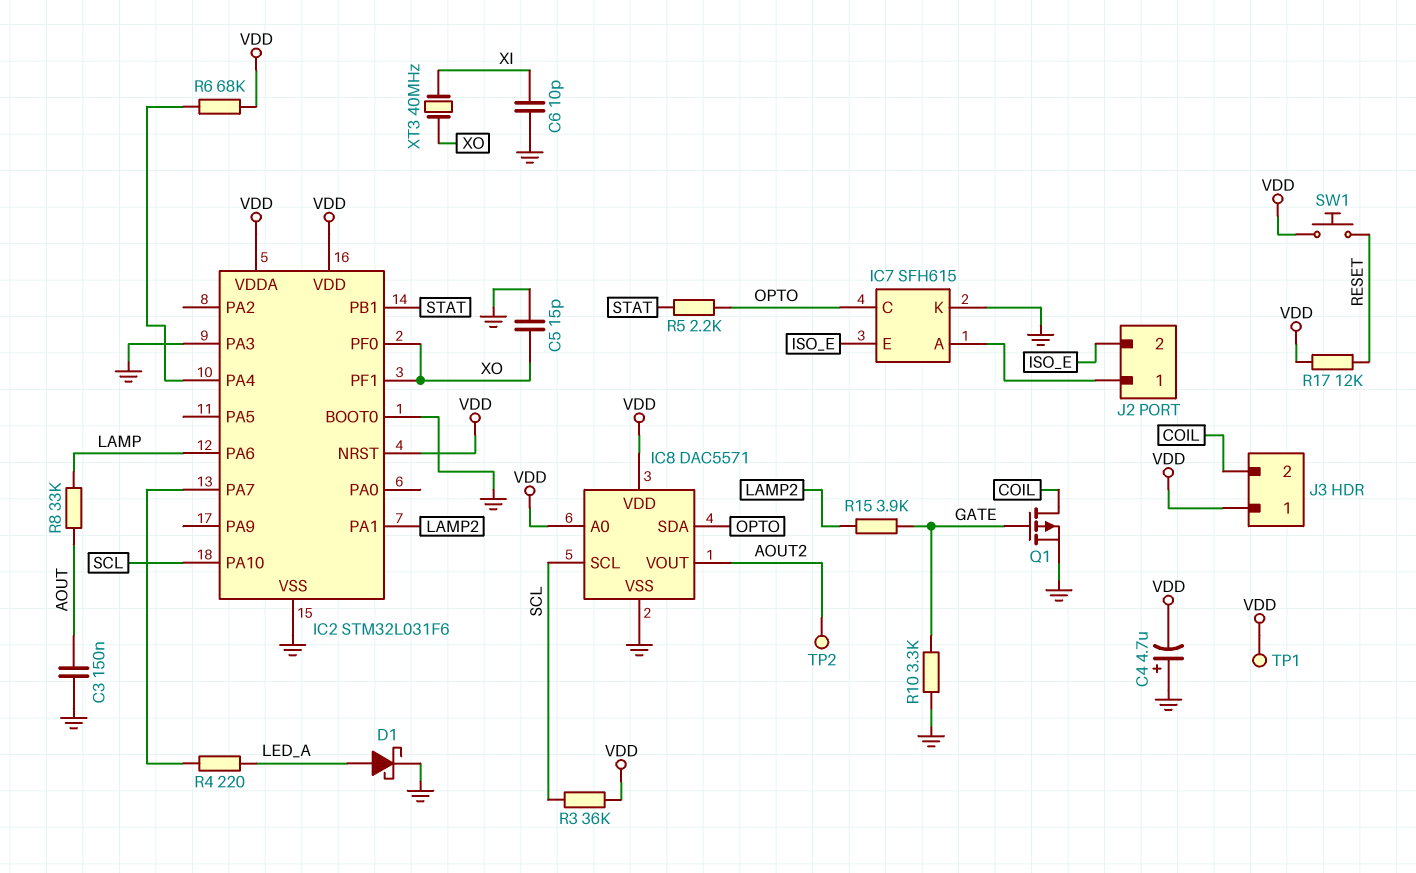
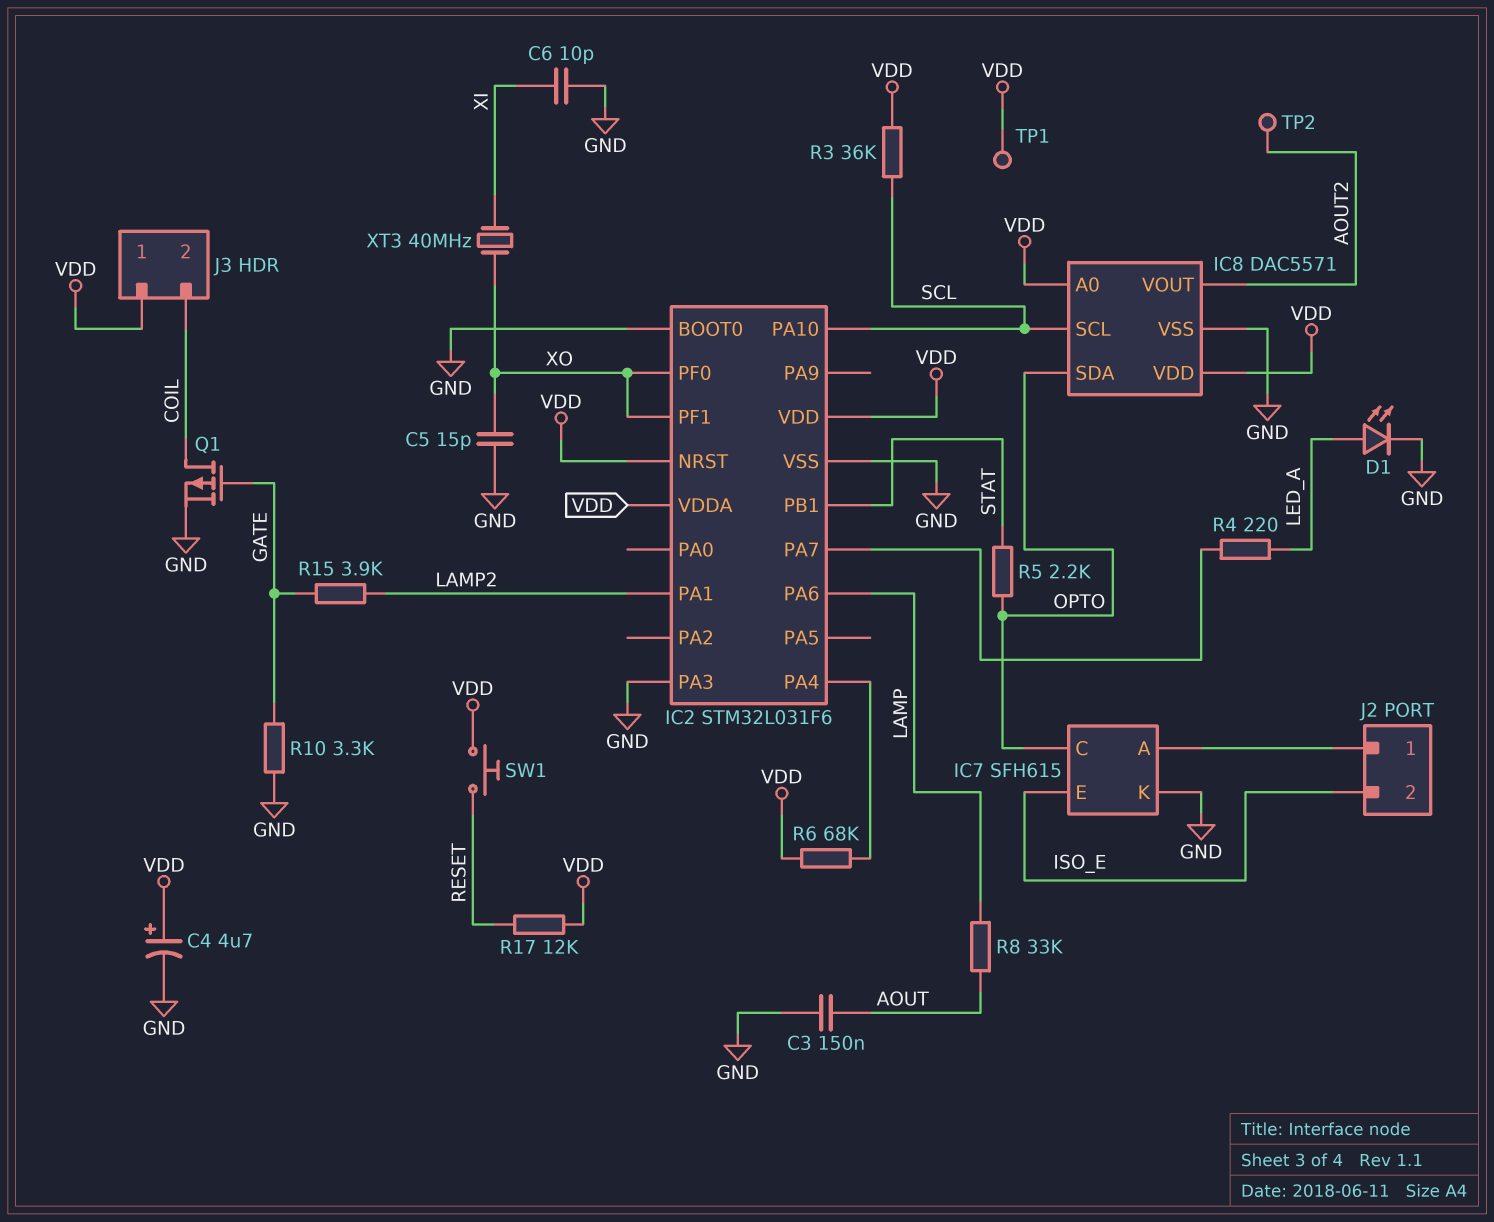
C4: 4.7uF (plus GND, minus VDD) -> 4.7uF (plus VDD, minus GND)
D1: schottky (A LED_A, K GND) -> LED (A LED_A, K GND)

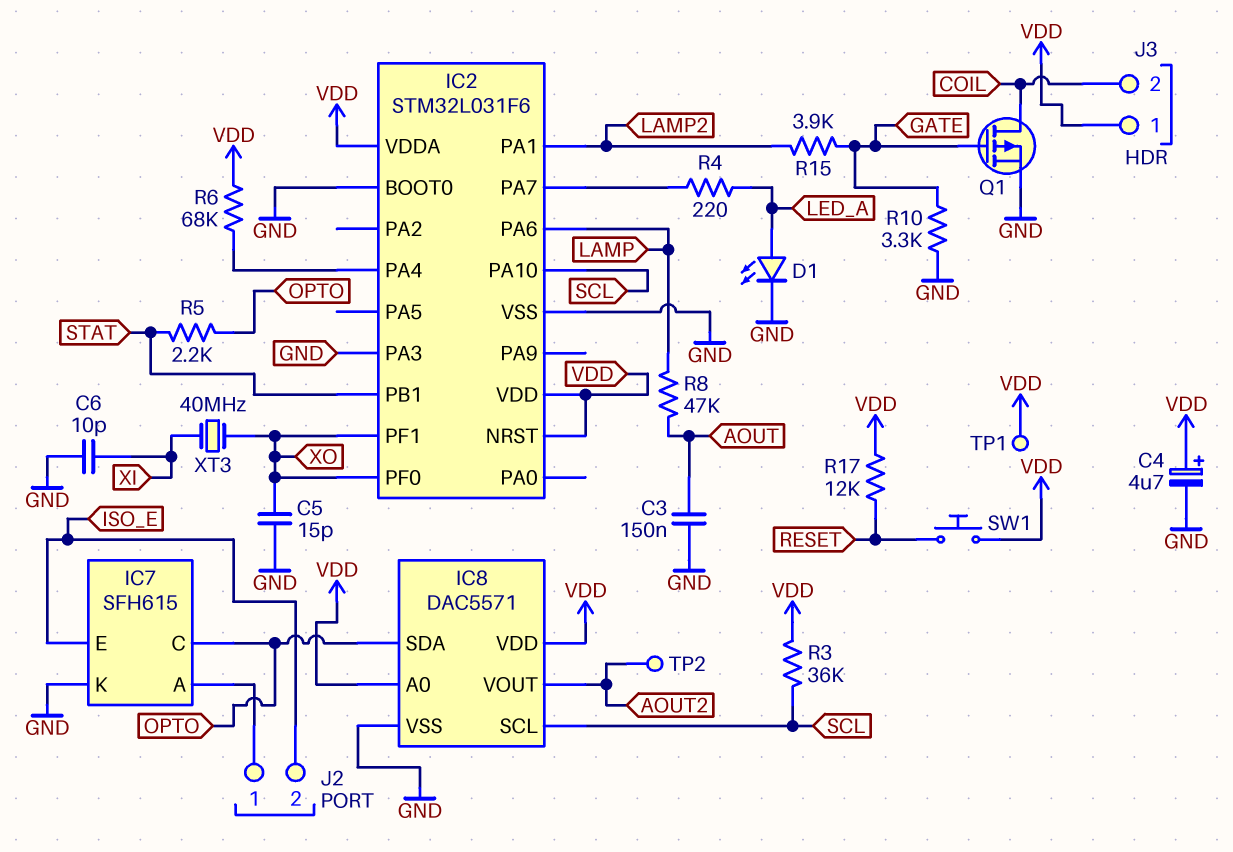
R8: 33k (AOUT, LAMP) -> 47k (AOUT, LAMP)

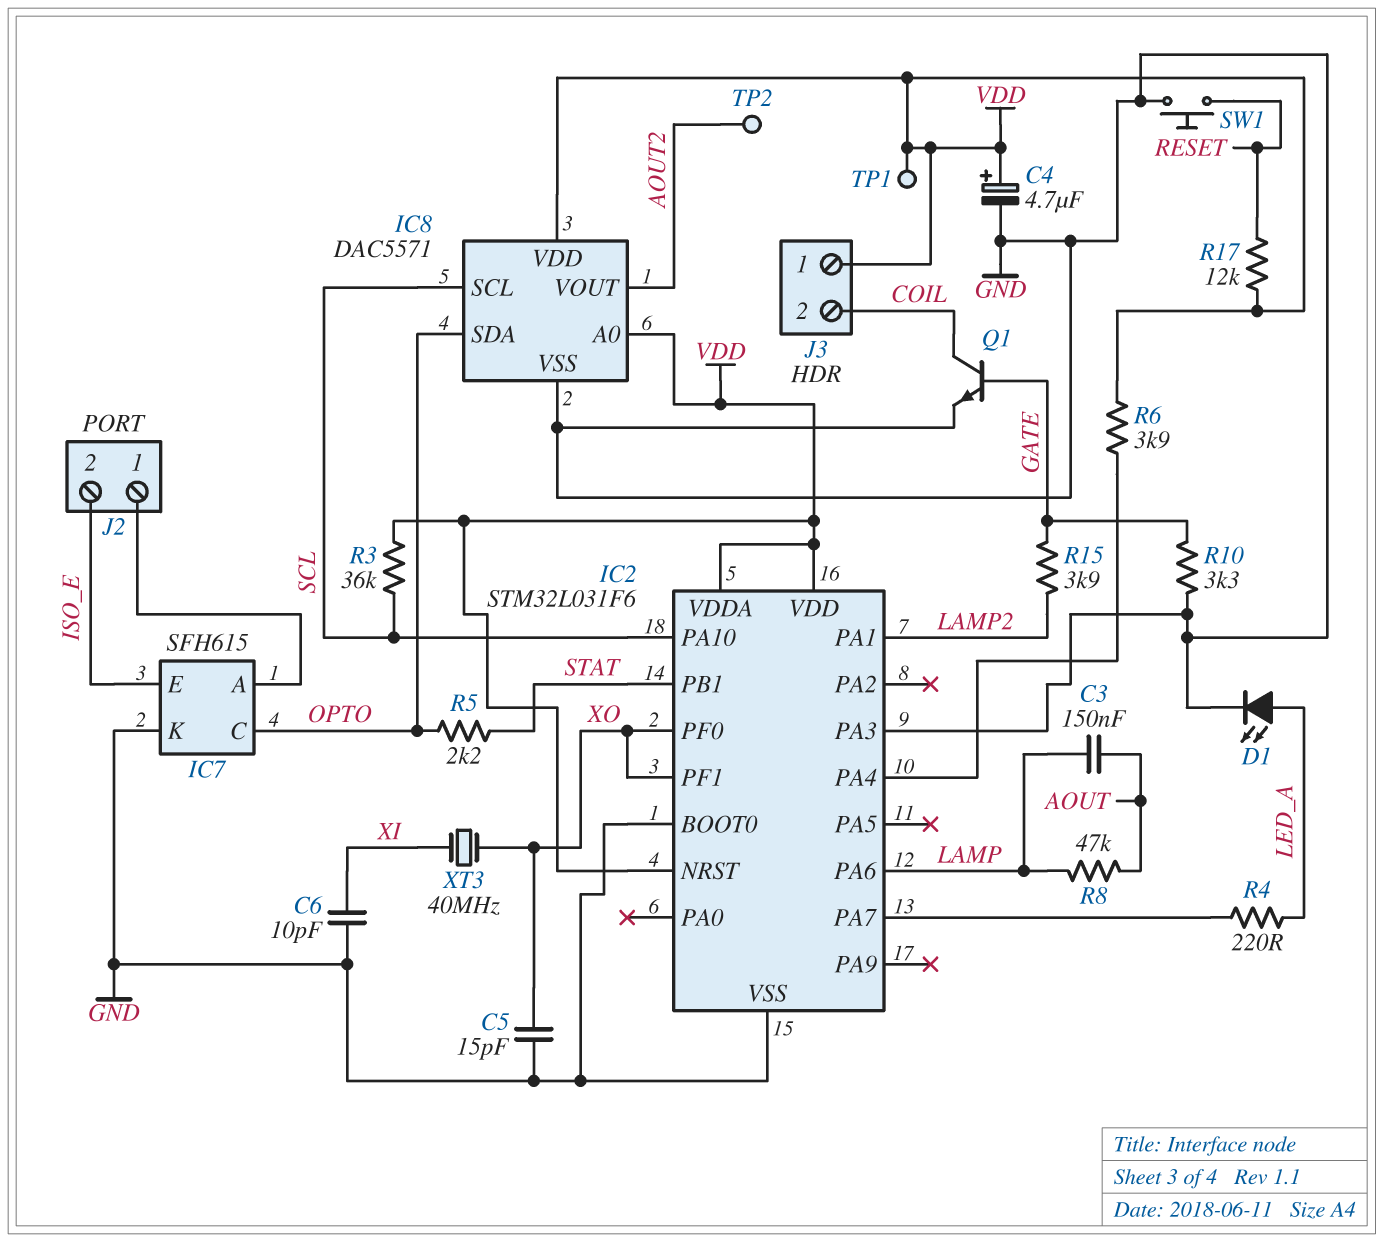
C3: 150nF (AOUT, GND) -> 150nF (AOUT, LAMP)
Q1: PMOS (G GATE, D COIL, S GND) -> NPN (B GATE, C COIL, E GND)
R6: 68k (IC2/PA4, VDD) -> 3.9k (IC2/PA4, VDD)
SW1: button (RESET, VDD) -> button (GND, RESET)

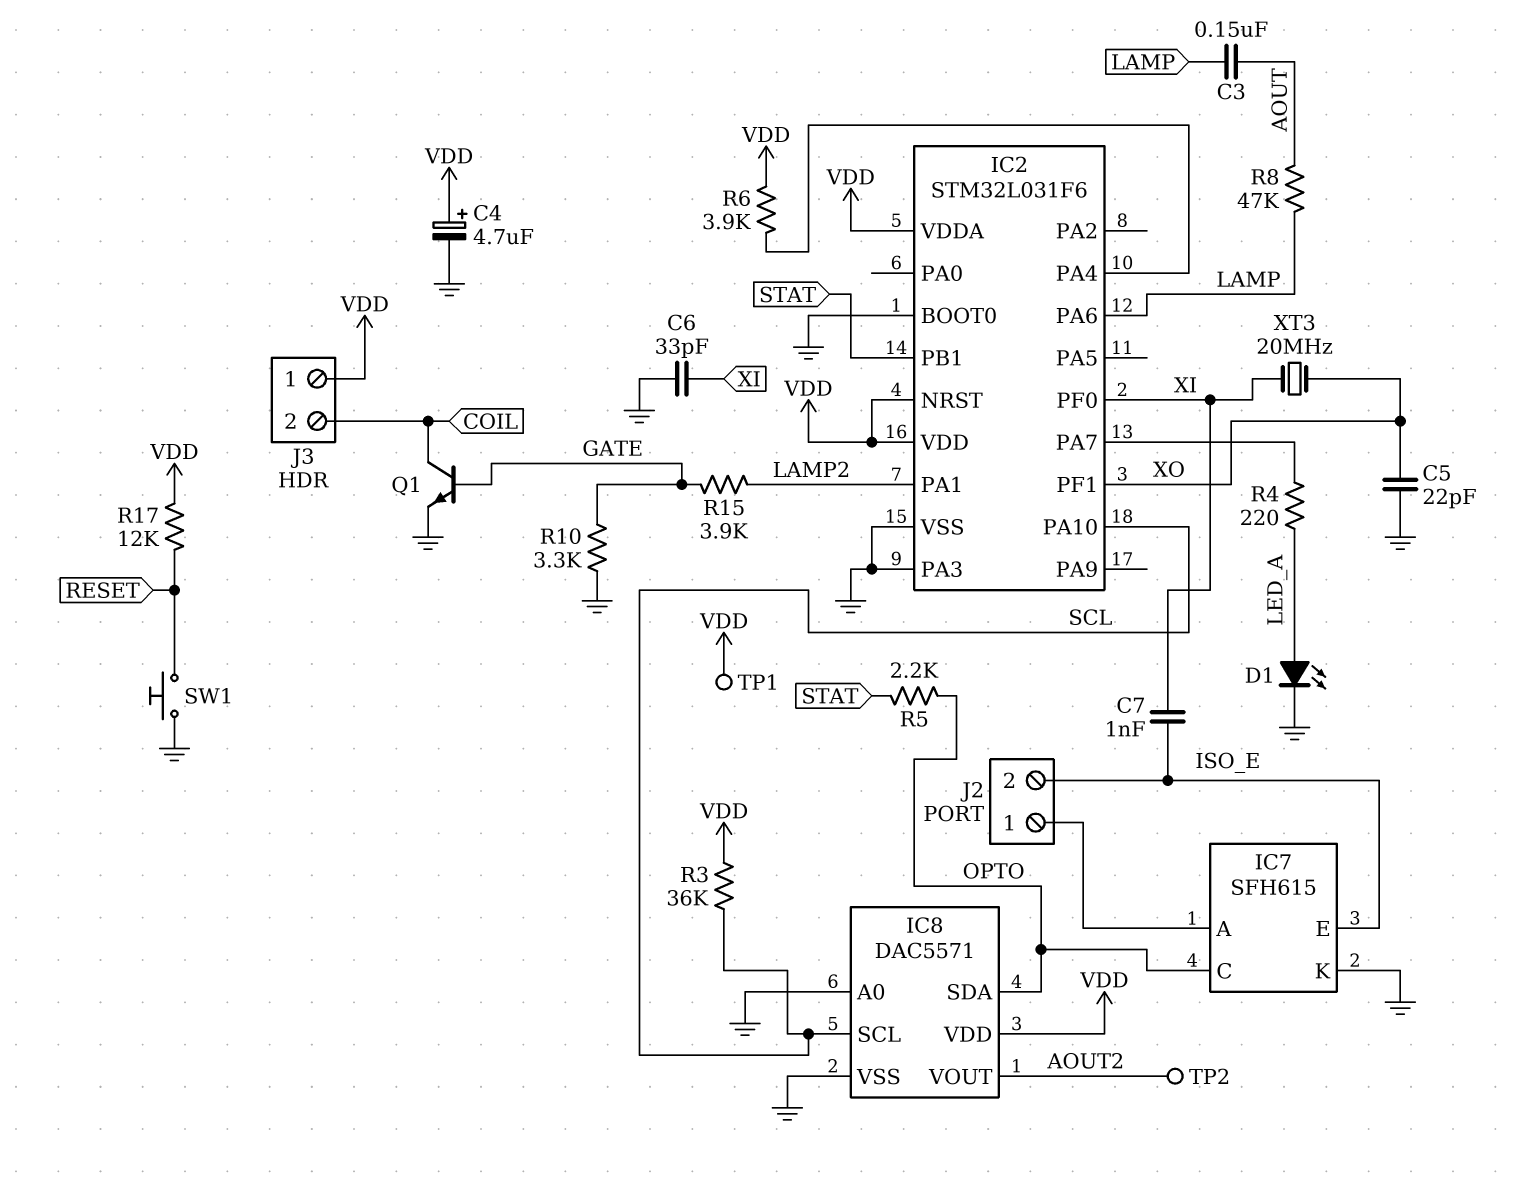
C5: 15pF (GND, XO) -> 22pF (GND, XO)
C6: 10pF (GND, XI) -> 33pF (GND, XI)
C7: none -> 1nF (ISO_E, XI)
IC2 pin PF0: XO -> XI
IC8 pin A0: VDD -> GND
XT3: 40MHz (XI, XO) -> 20MHz (XI, XO)

